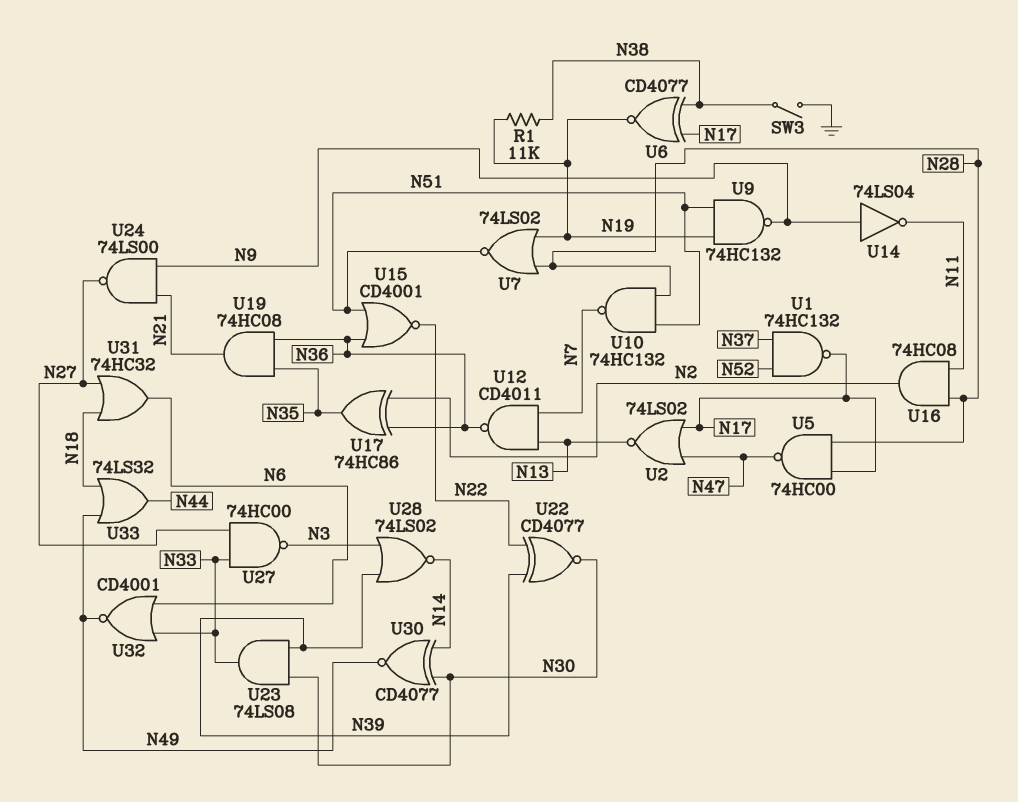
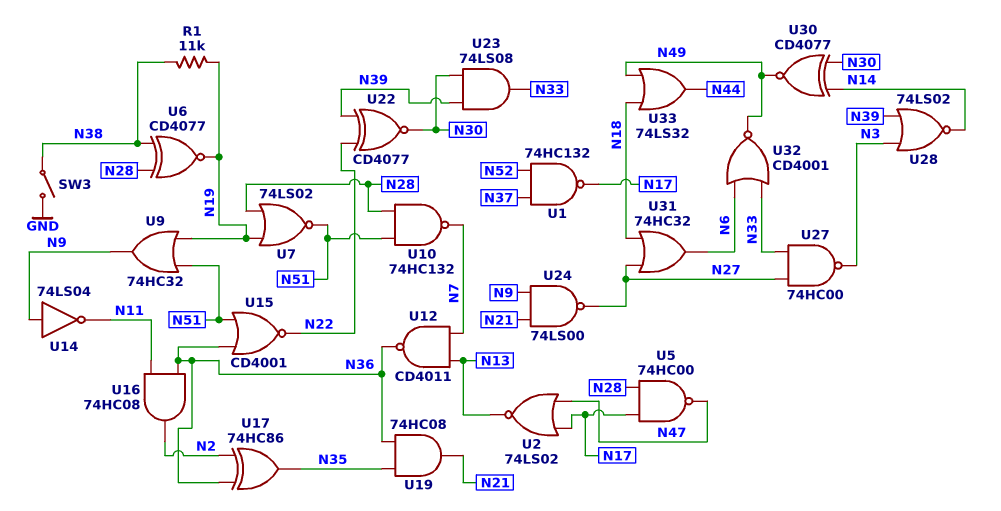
U6: XNOR CD4077 (in N17, in N38, out N19) -> XNOR CD4077 (in N28, in N38, out N19)
U9: NAND 74HC132 (in N19, in N51, out N9) -> OR 74HC32 (in N19, in N51, out N9)
U16: AND 74HC08 (in N11, in N28, out N2) -> AND 74HC08 (in N11, in N36, out N2)

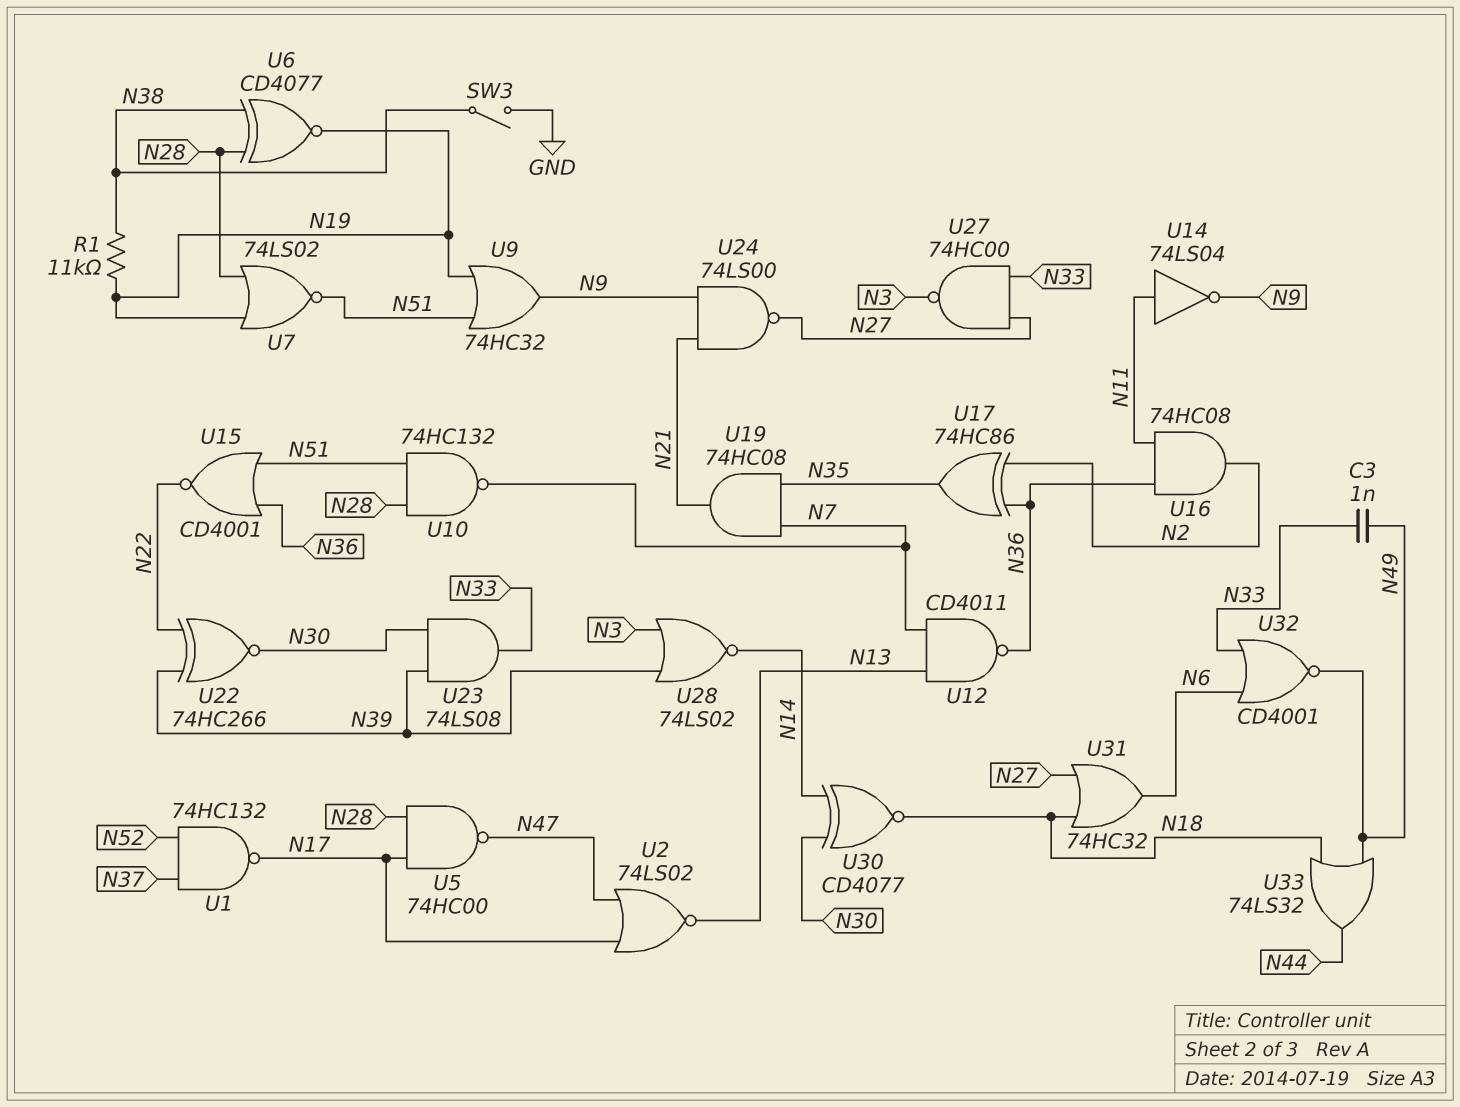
C3: none -> 1nF (N33, N49)
U14: NOT 74LS04 (in N9, out N11) -> NOT 74LS04 (in N11, out N9)
U19: AND 74HC08 (in N35, in N36, out N21) -> AND 74HC08 (in N7, in N35, out N21)
U22: XNOR CD4077 (in N22, in N39, out N30) -> XNOR 74HC266 (in N22, in N39, out N30)
U30: XNOR CD4077 (in N14, in N30, out N49) -> XNOR CD4077 (in N14, in N30, out N18)

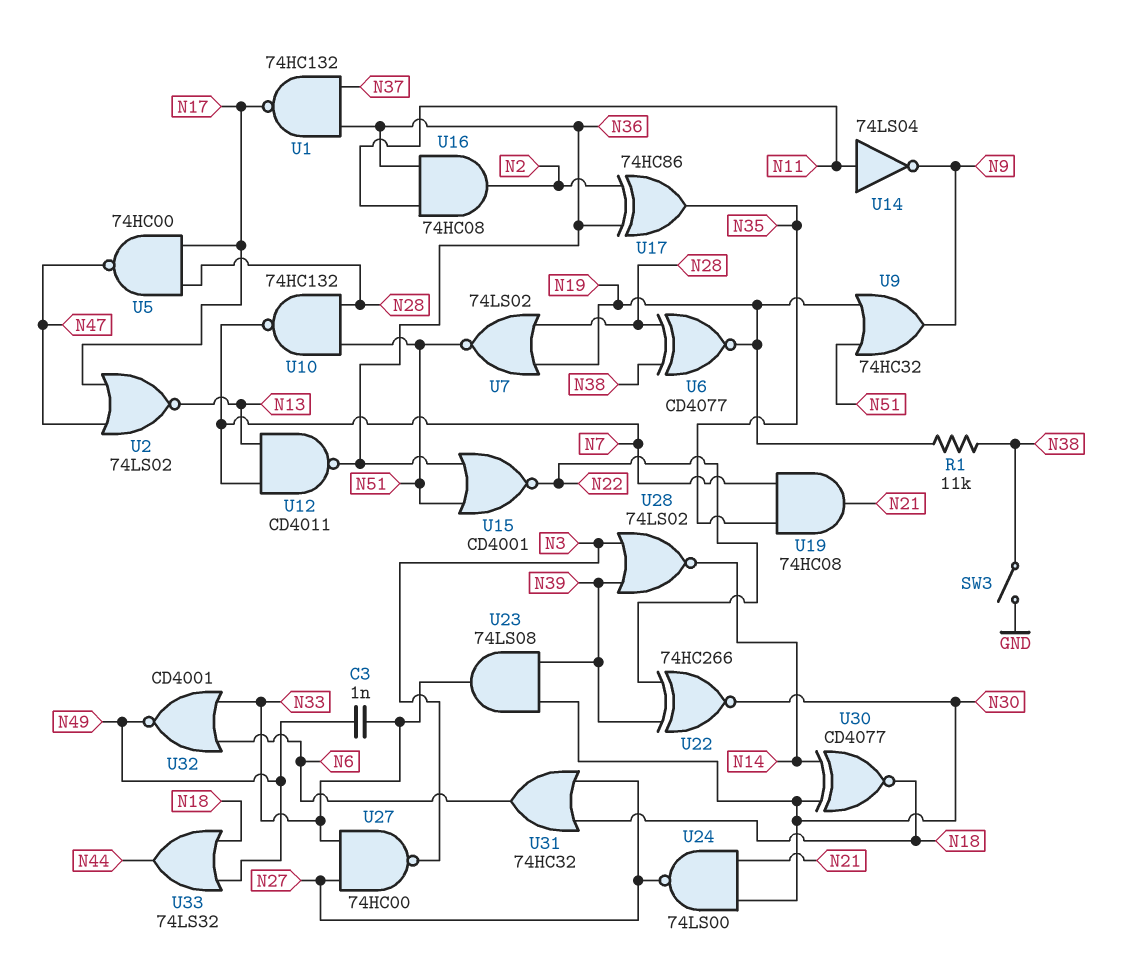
U1: NAND 74HC132 (in N37, in N52, out N17) -> NAND 74HC132 (in N36, in N37, out N17)
U24: NAND 74LS00 (in N9, in N21, out N27) -> NAND 74LS00 (in N21, in N30, out N27)

